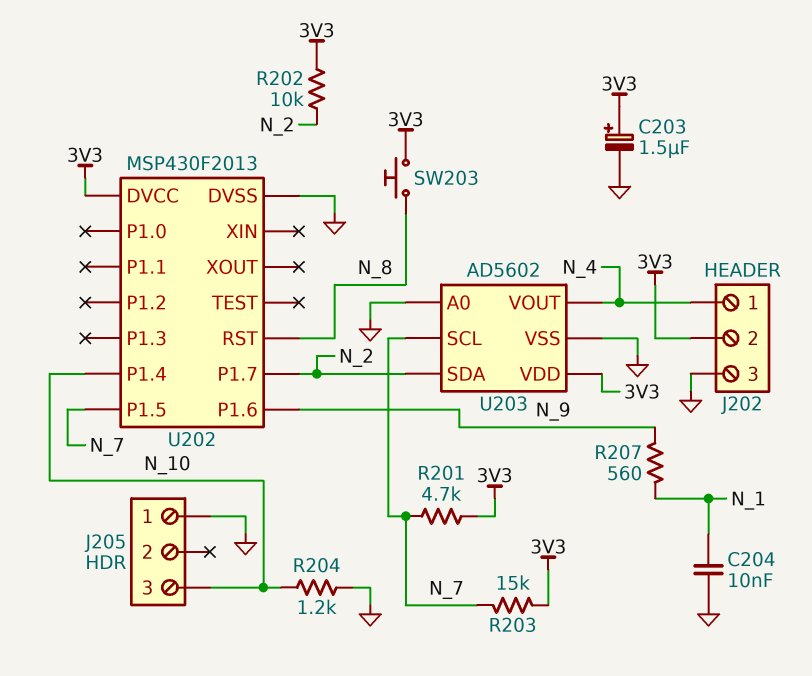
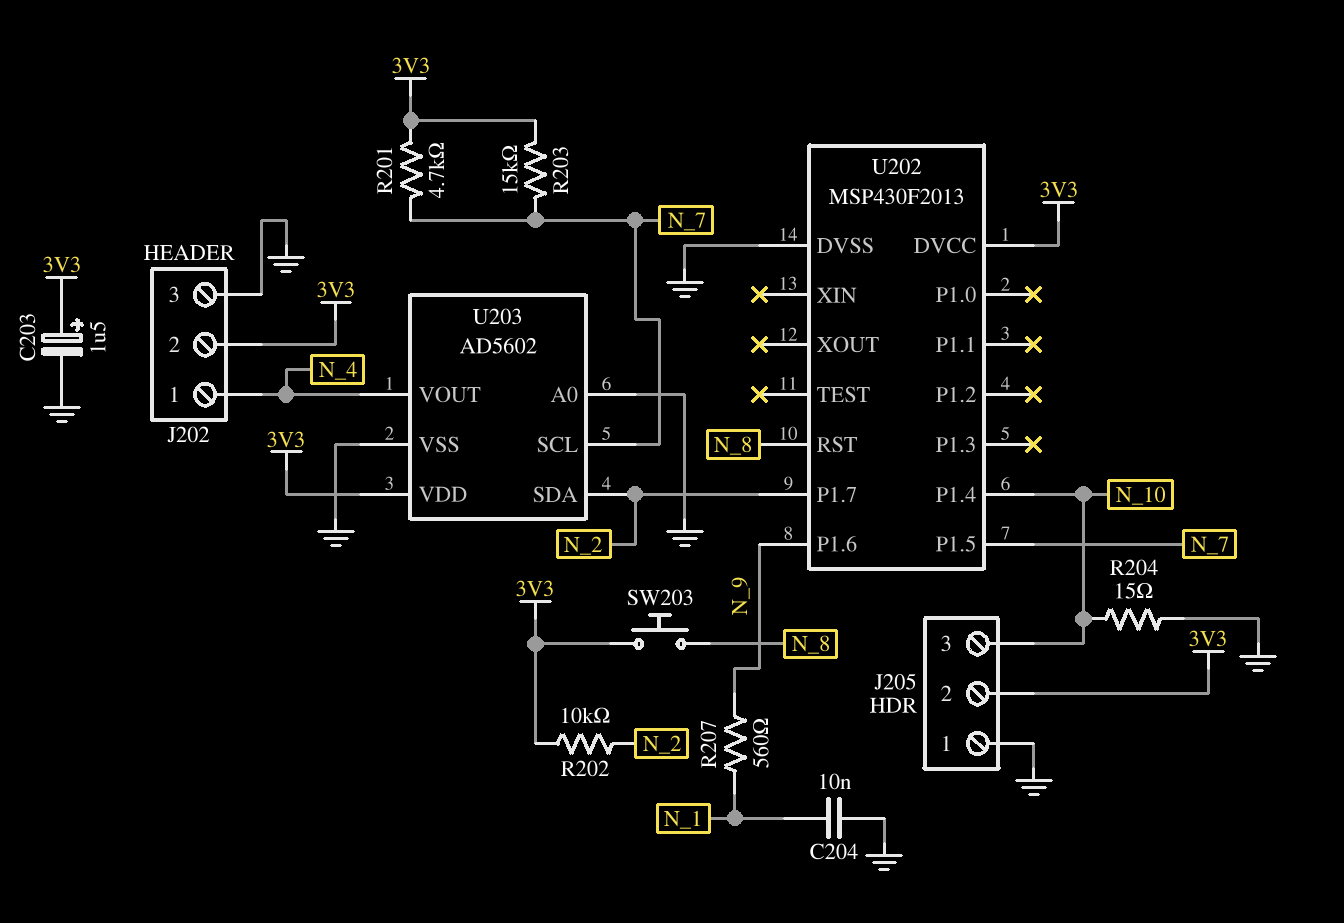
J205 pin 2: none -> 3V3
R204: 1.2k (GND, N_10) -> 15 (GND, N_10)

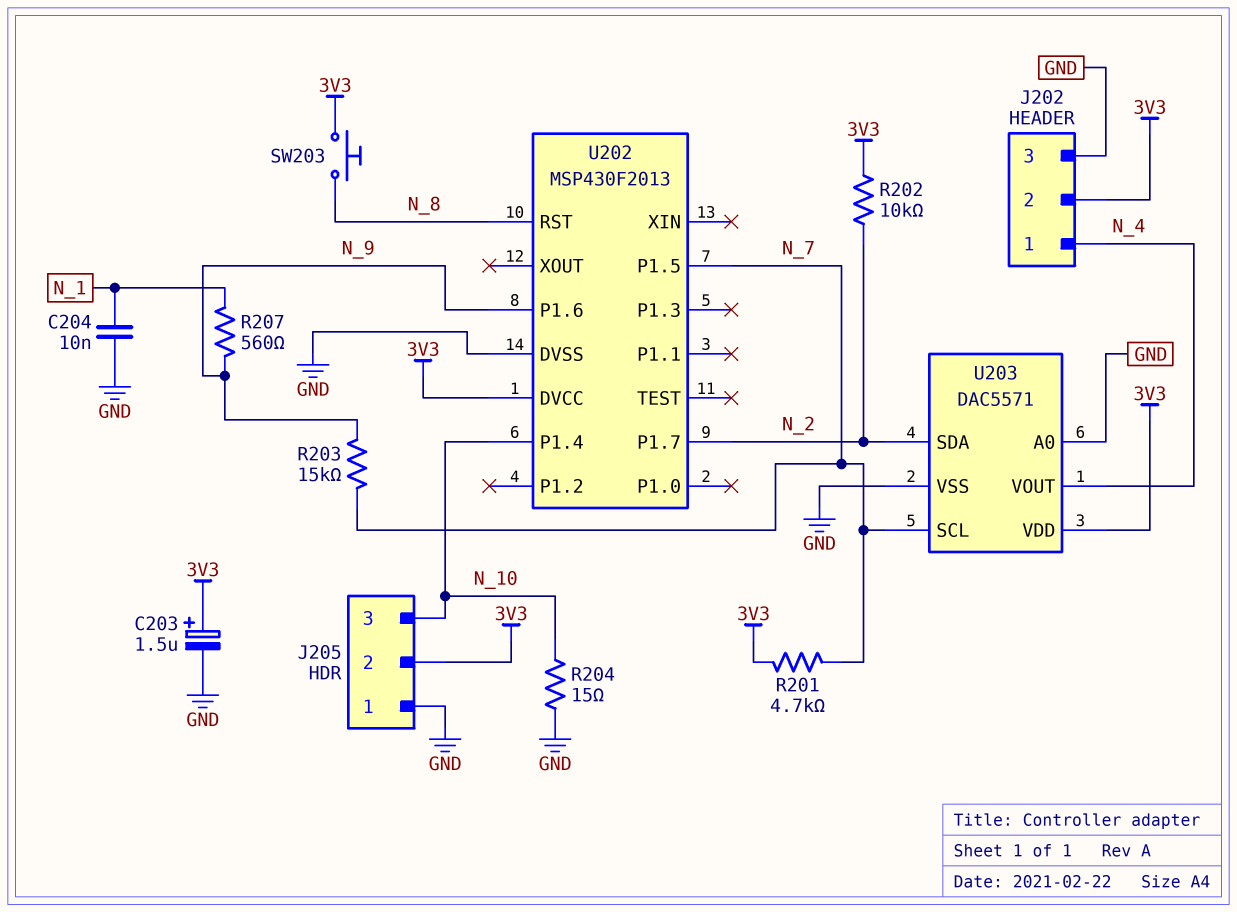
R203: 15k (3V3, N_7) -> 15k (N_7, N_9)
U203: AD5602 -> DAC5571

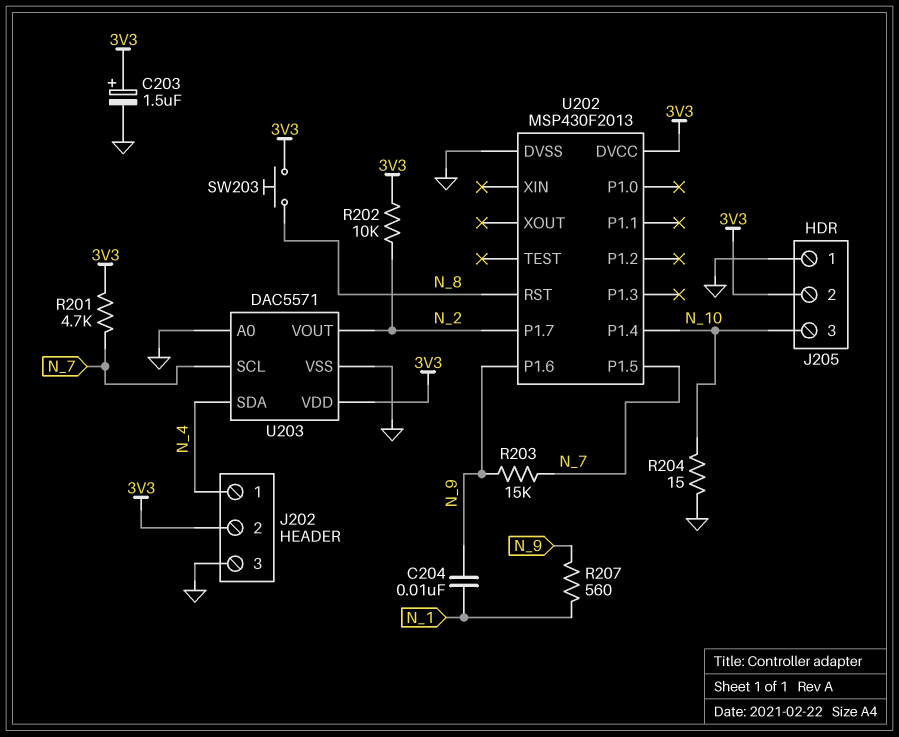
C204: 10nF (GND, N_1) -> 10nF (N_1, N_9)
U203 pin SDA: N_2 -> N_4
U203 pin VOUT: N_4 -> N_2

